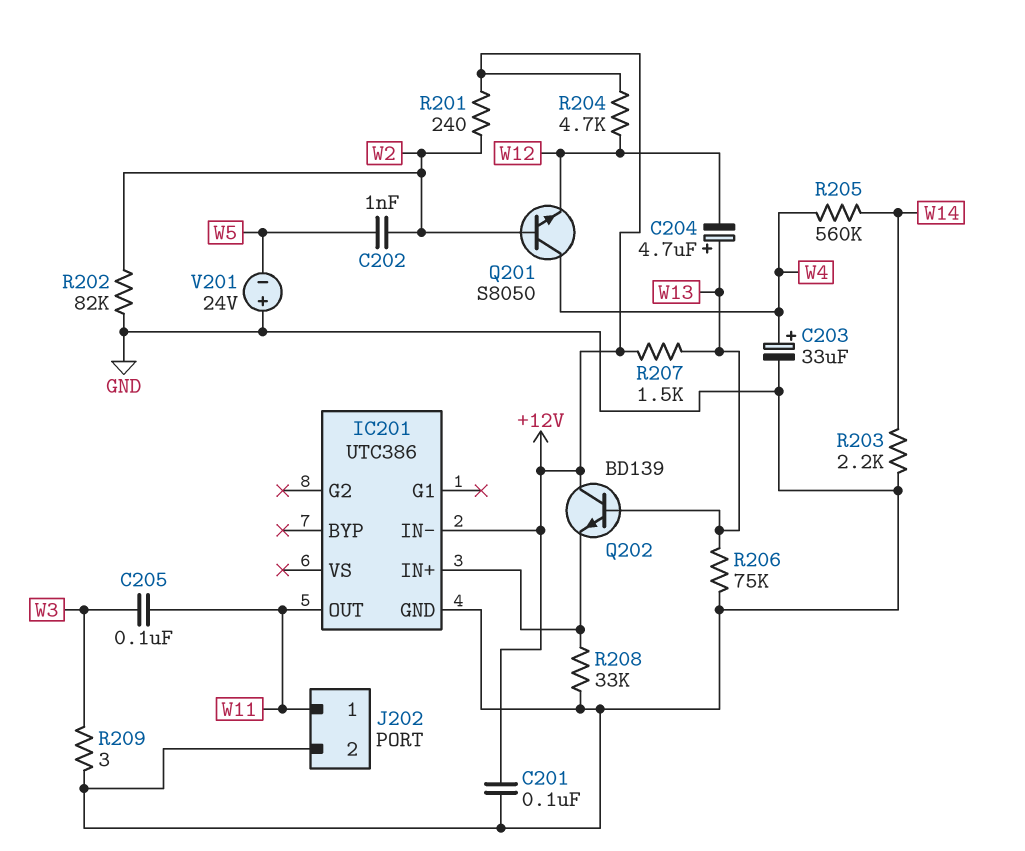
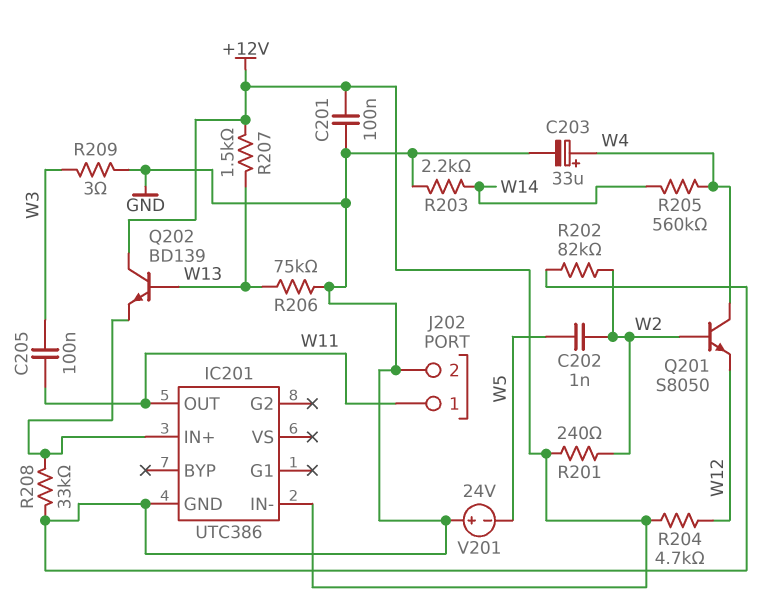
C204: 4.7uF (plus W13, minus W12) -> none

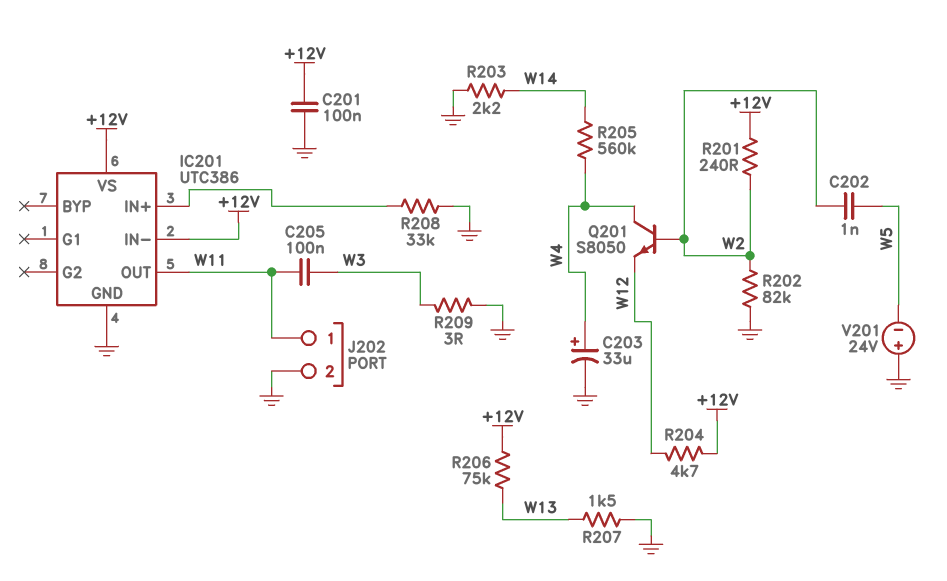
IC201 pin VS: none -> +12V
Q202: NPN BD139 (B W13, C +12V, E IC201/IN+) -> none
R206: 75k (GND, W13) -> 75k (+12V, W13)
R207: 1.5k (+12V, W13) -> 1.5k (GND, W13)

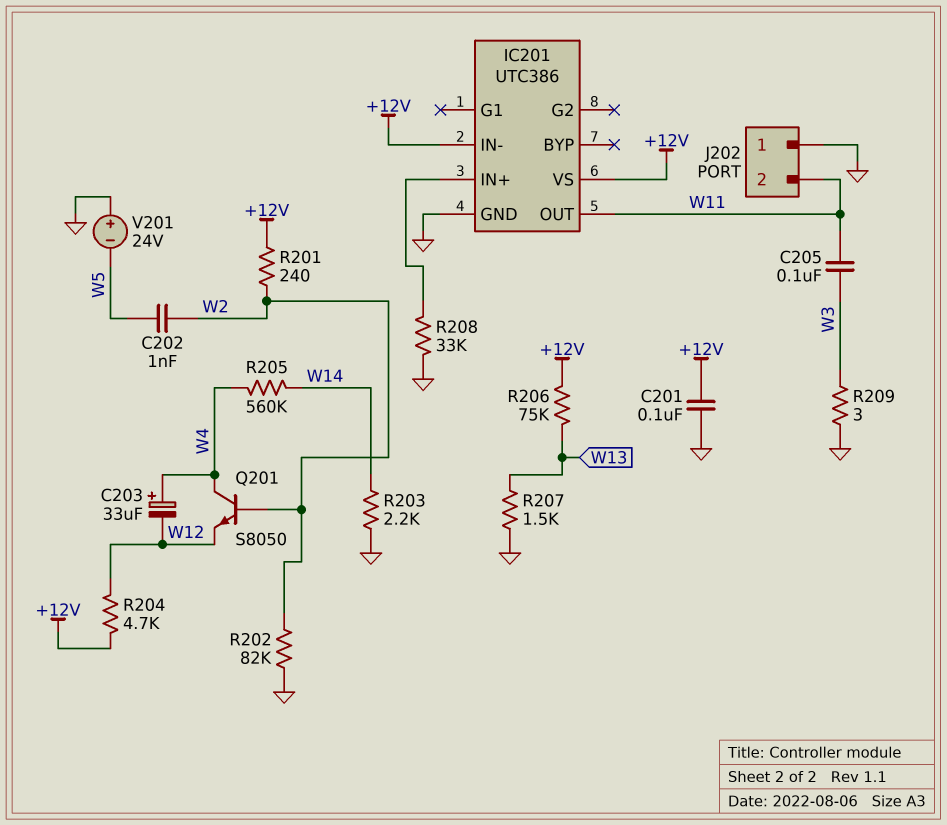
C203: 33uF (plus W4, minus GND) -> 33uF (plus W4, minus W12)
J202 pin 1: W11 -> GND
J202 pin 2: GND -> W11

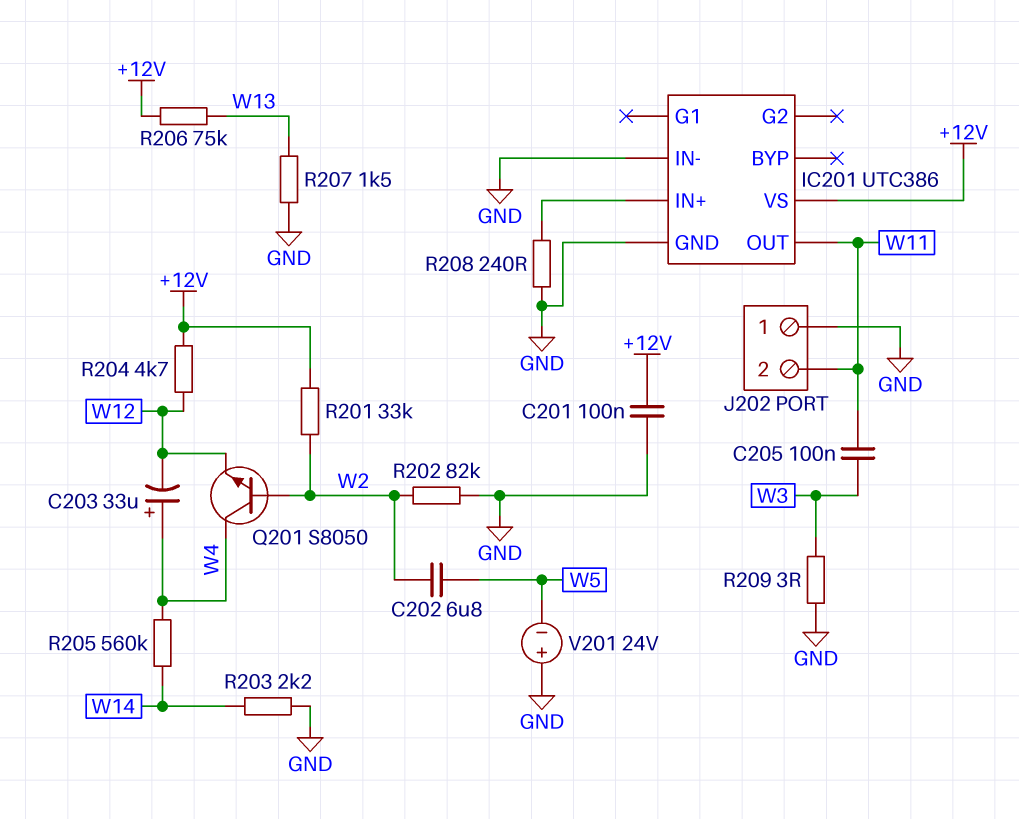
C202: 1nF (W2, W5) -> 6.8uF (W2, W5)
IC201 pin IN-: +12V -> GND
R201: 240 (+12V, W2) -> 33k (+12V, W2)
R208: 33k (GND, IC201/IN+) -> 240 (GND, IC201/IN+)

